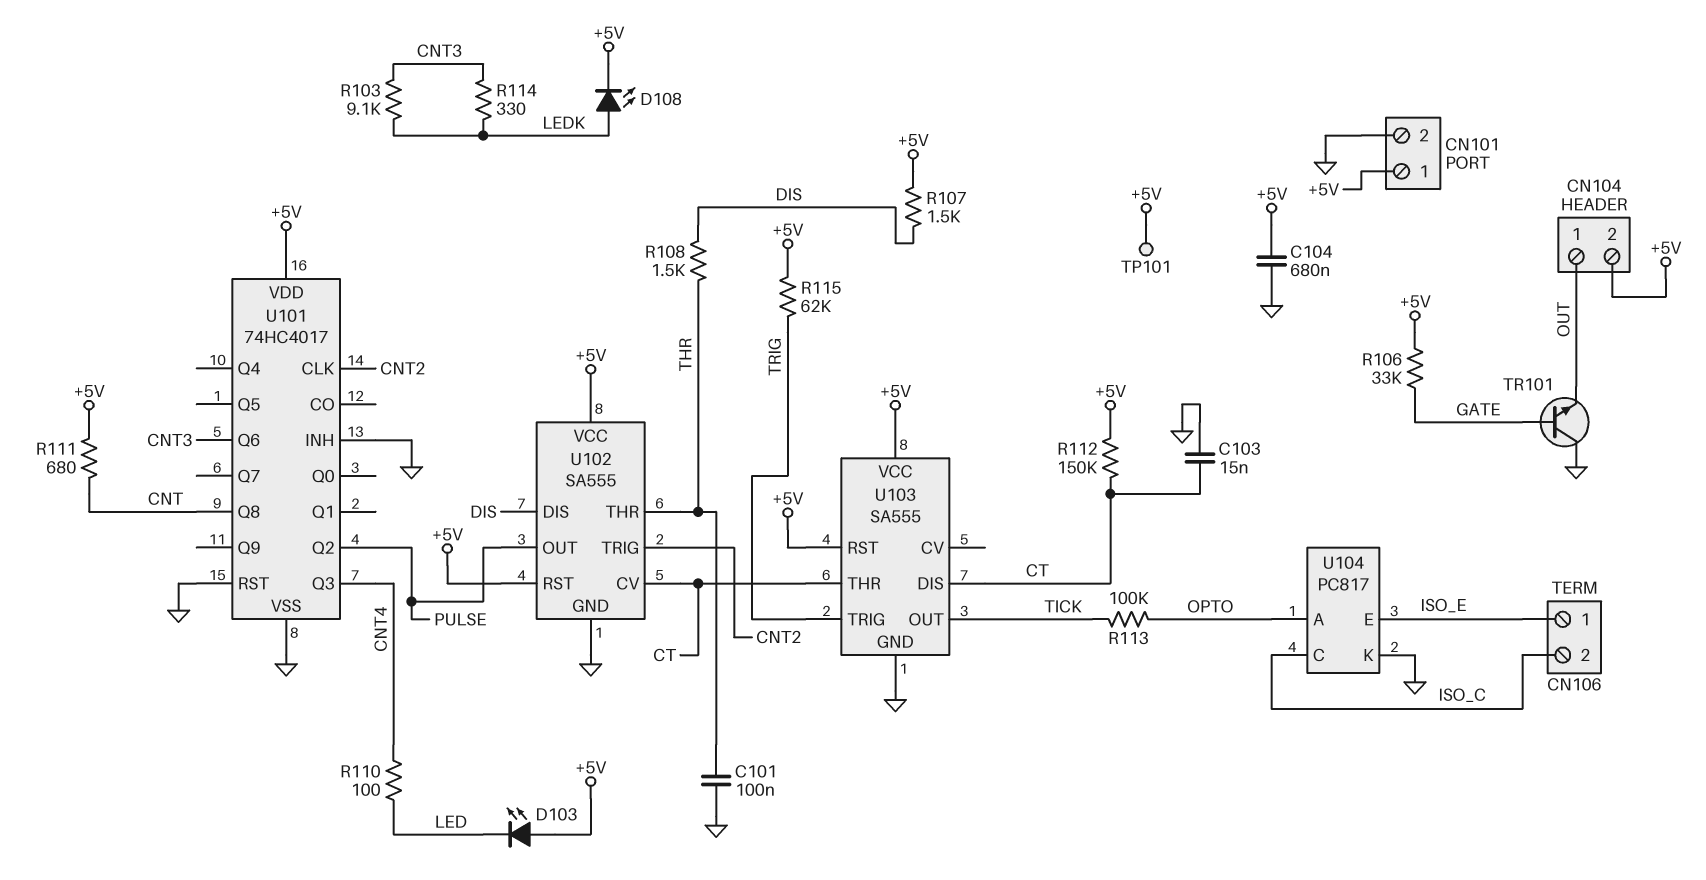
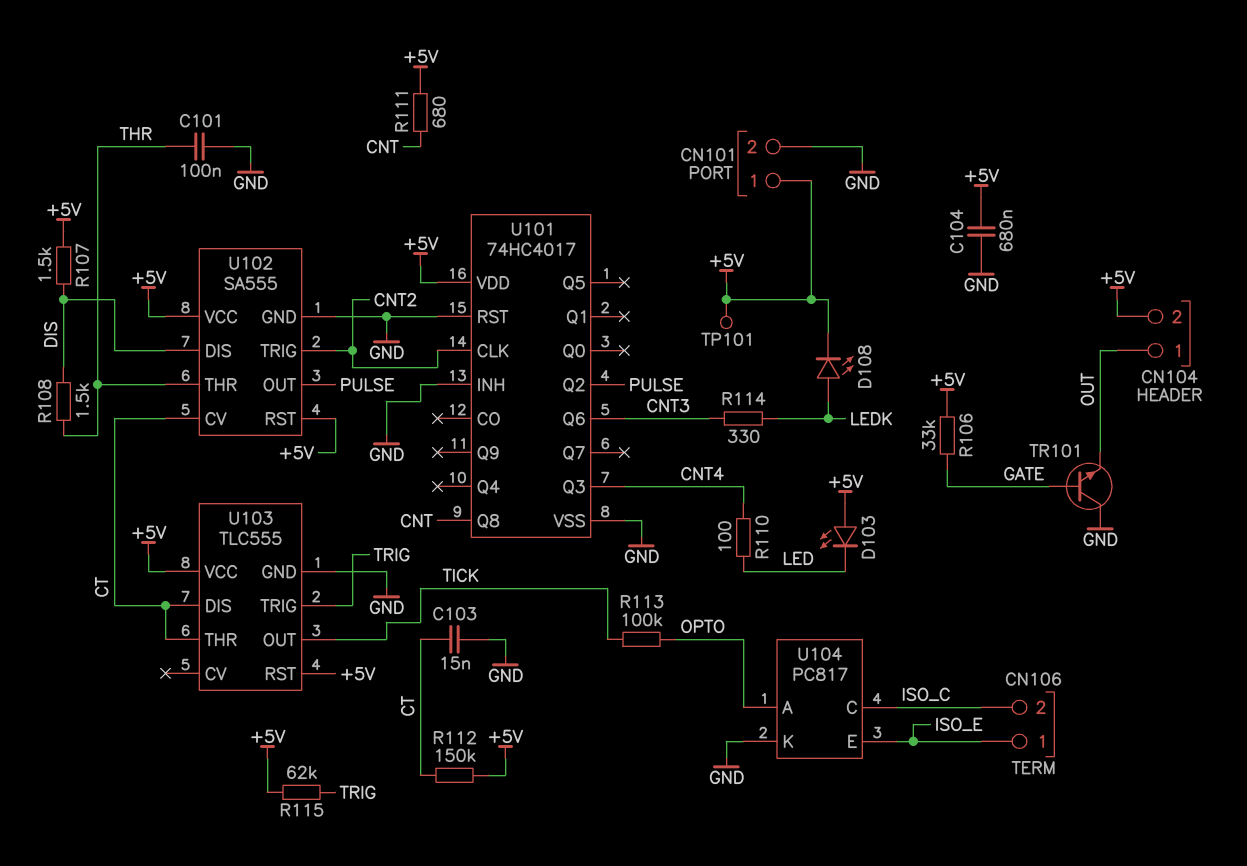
R103: 9.1k (CNT3, LEDK) -> none
U103: SA555 -> TLC555

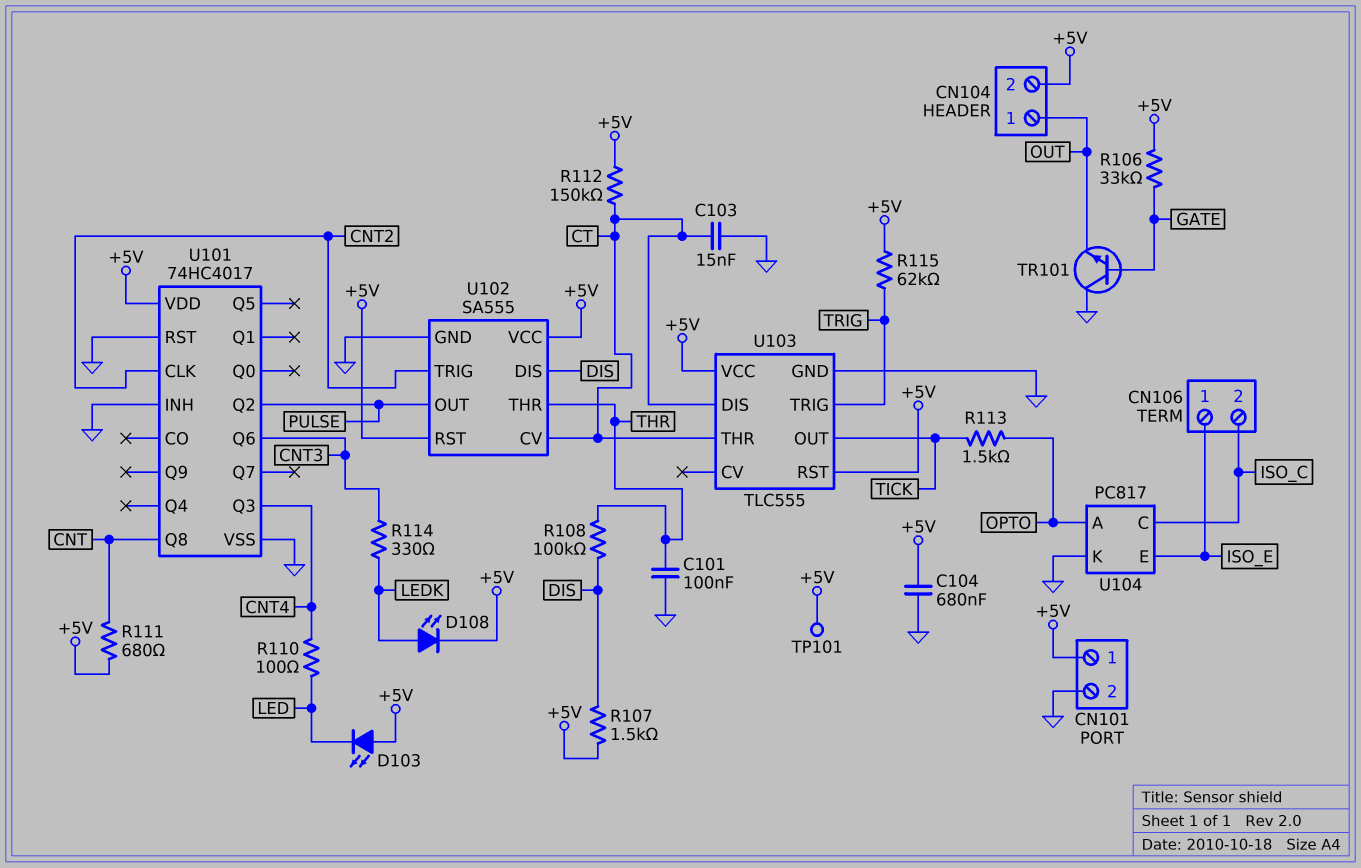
R108: 1.5k (DIS, THR) -> 100k (DIS, THR)
R113: 100k (OPTO, TICK) -> 1.5k (OPTO, TICK)

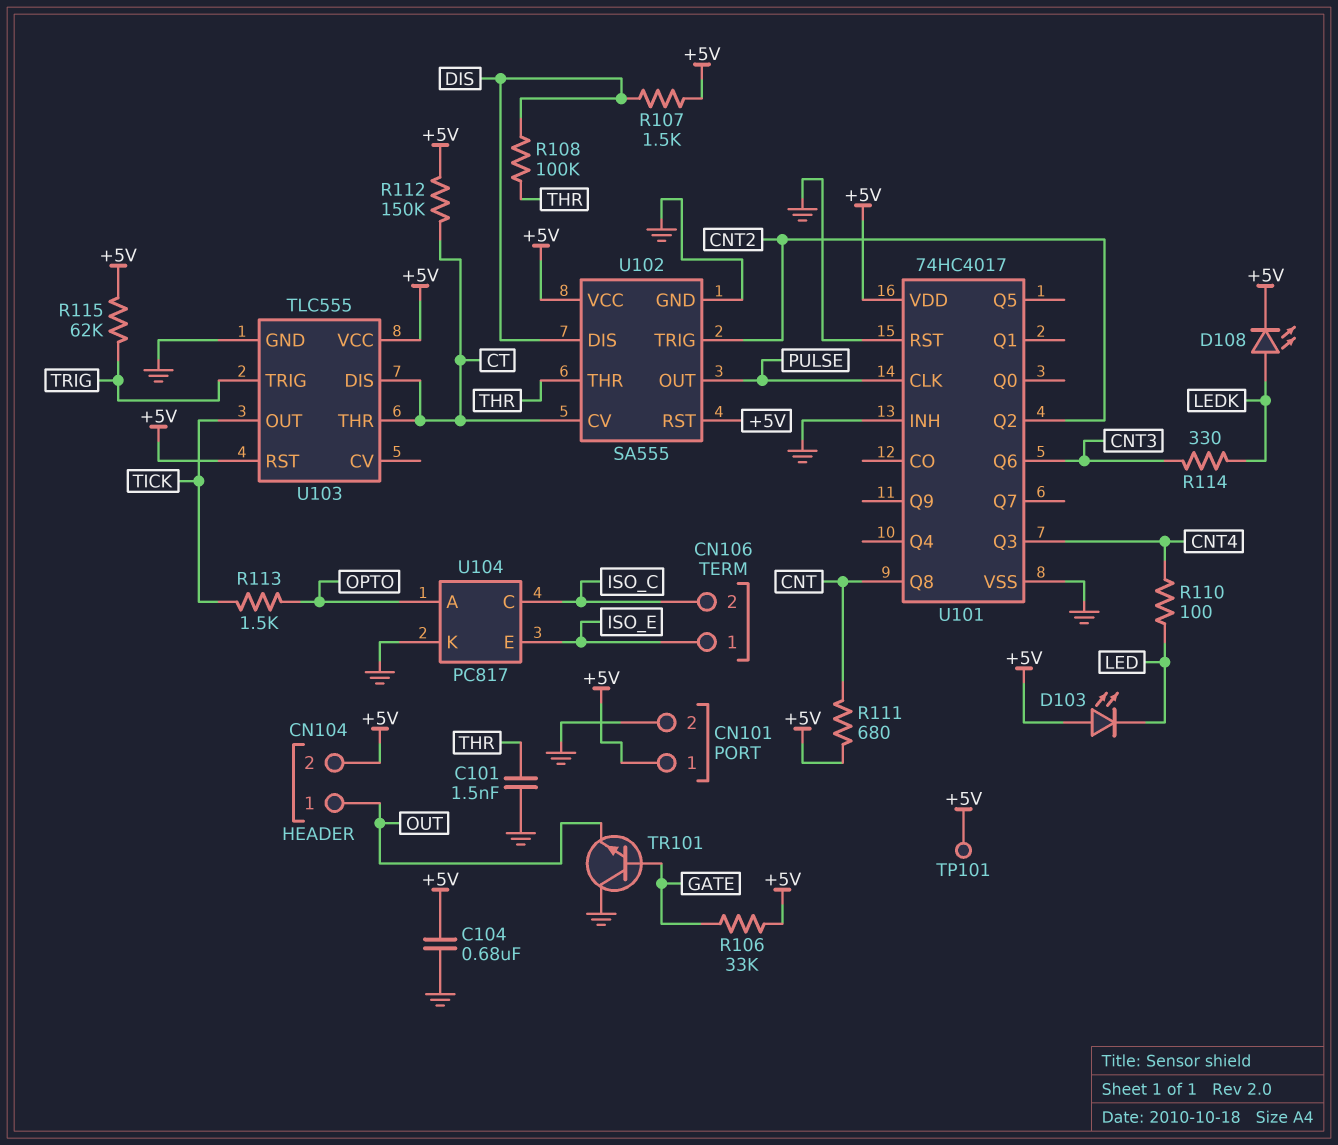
C101: 100nF (GND, THR) -> 1.5nF (GND, THR)
C103: 15nF (CT, GND) -> none
U101 pin CLK: CNT2 -> PULSE
U101 pin Q2: PULSE -> CNT2

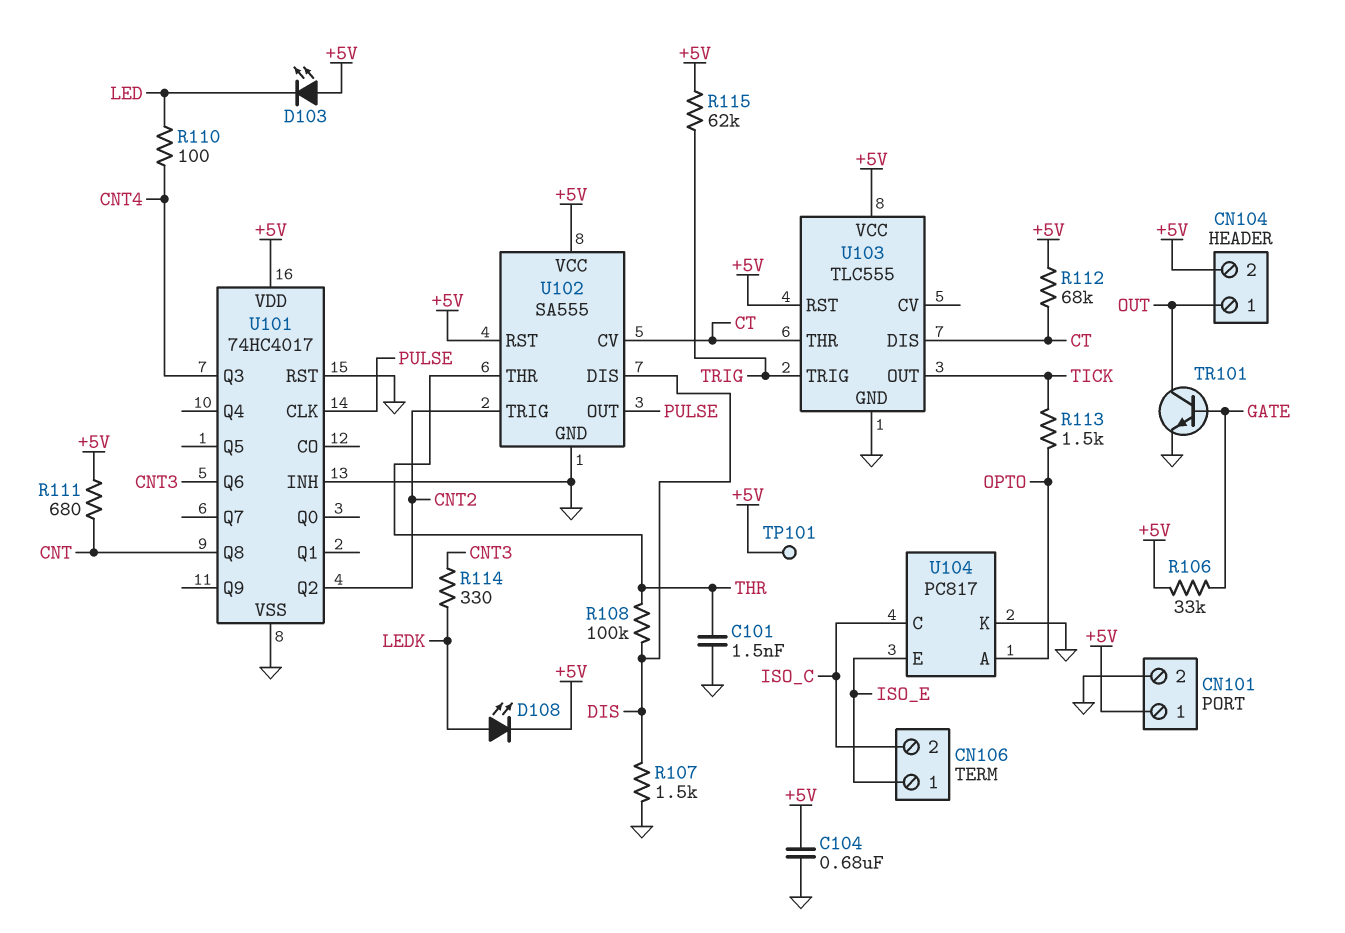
R107: 1.5k (+5V, DIS) -> 1.5k (DIS, GND)
R112: 150k (+5V, CT) -> 68k (+5V, CT)
TR101: NPN (B GATE, C GND, E OUT) -> NPN (B GATE, C OUT, E GND)

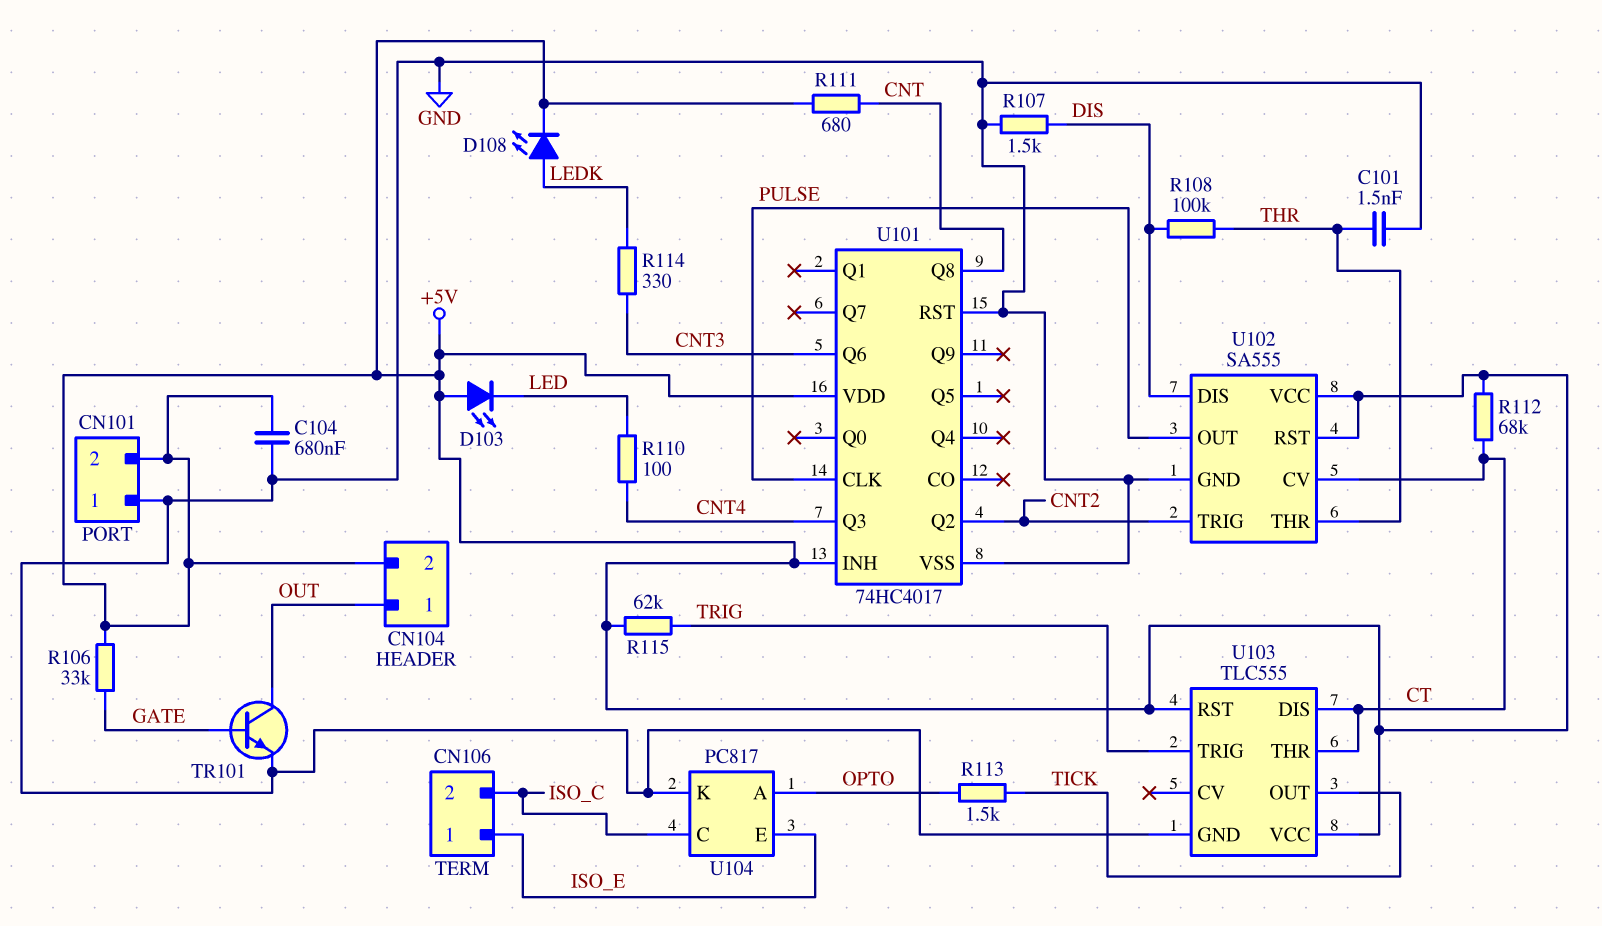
CN101 pin 1: +5V -> GND
CN101 pin 2: GND -> +5V
TP101: test point (+5V) -> none
U101 pin INH: GND -> +5V

